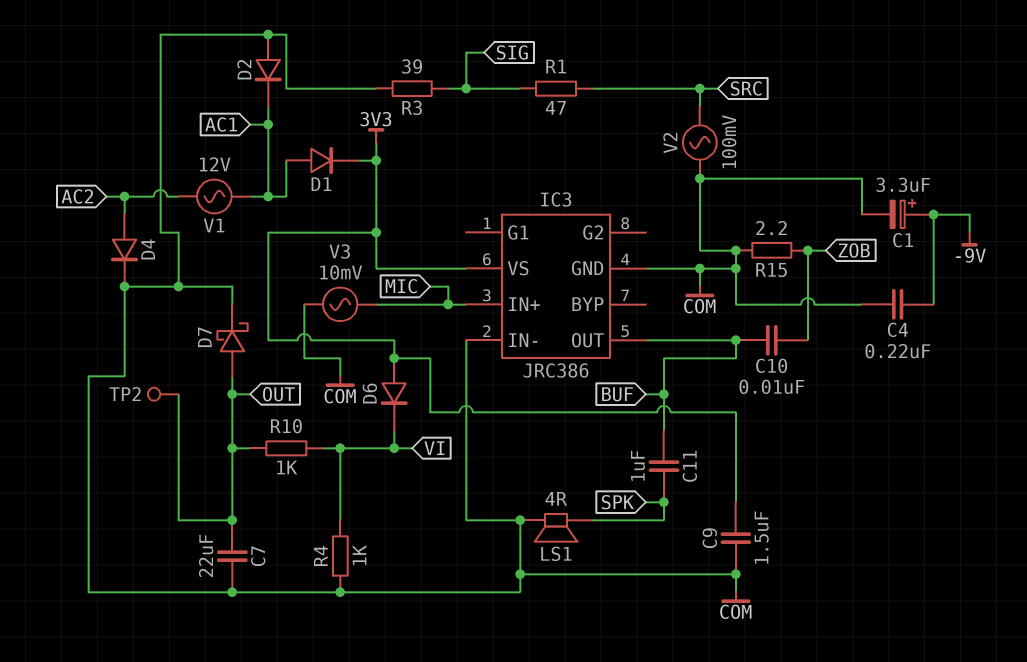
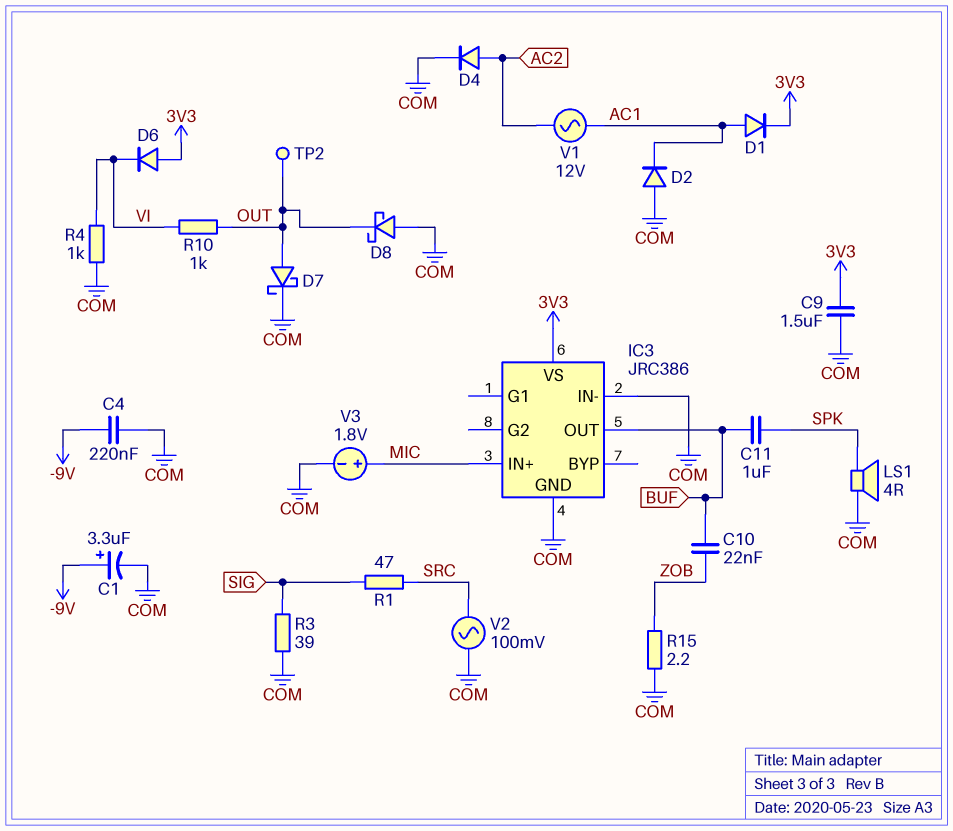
C7: 22uF (COM, OUT) -> none
C10: 10nF (BUF, ZOB) -> 22nF (BUF, ZOB)
D8: none -> schottky (A COM, K OUT)
V3: AC 10mV (COM, MIC) -> 1.8V (plus MIC, minus COM)

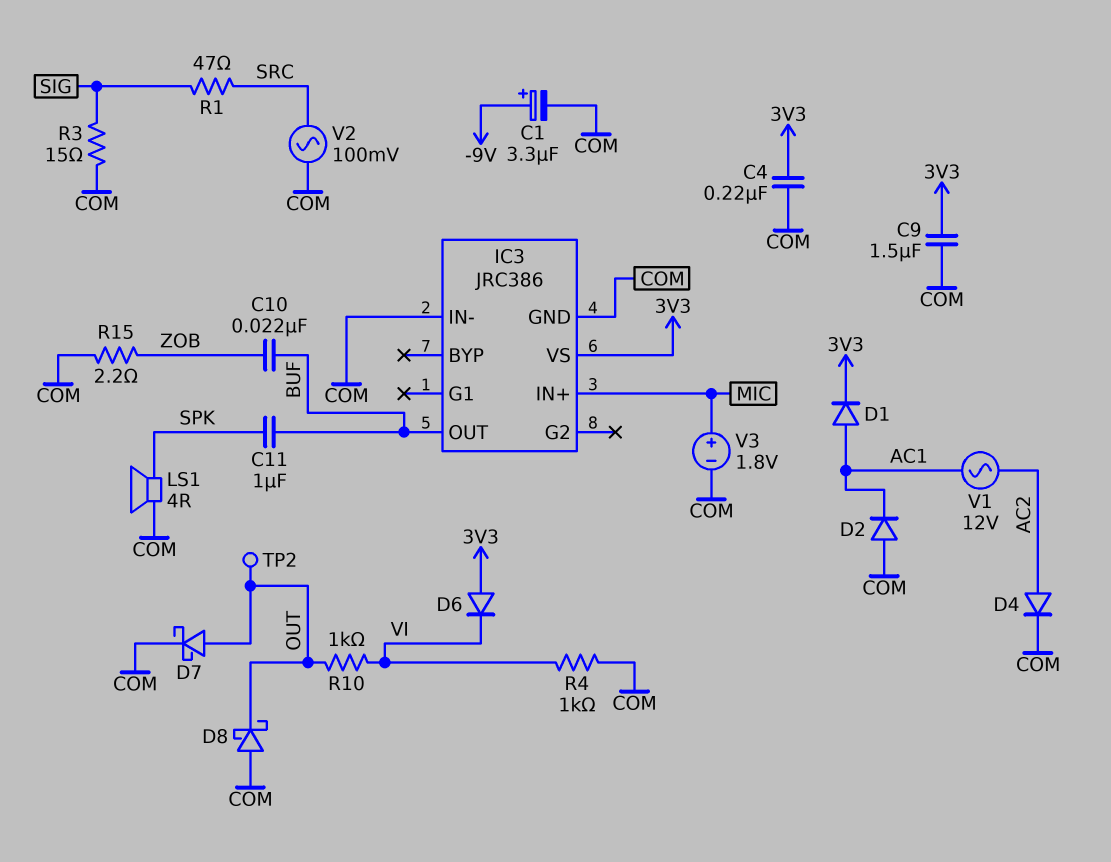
C4: 220nF (-9V, COM) -> 220nF (3V3, COM)
R3: 39 (COM, SIG) -> 15 (COM, SIG)

